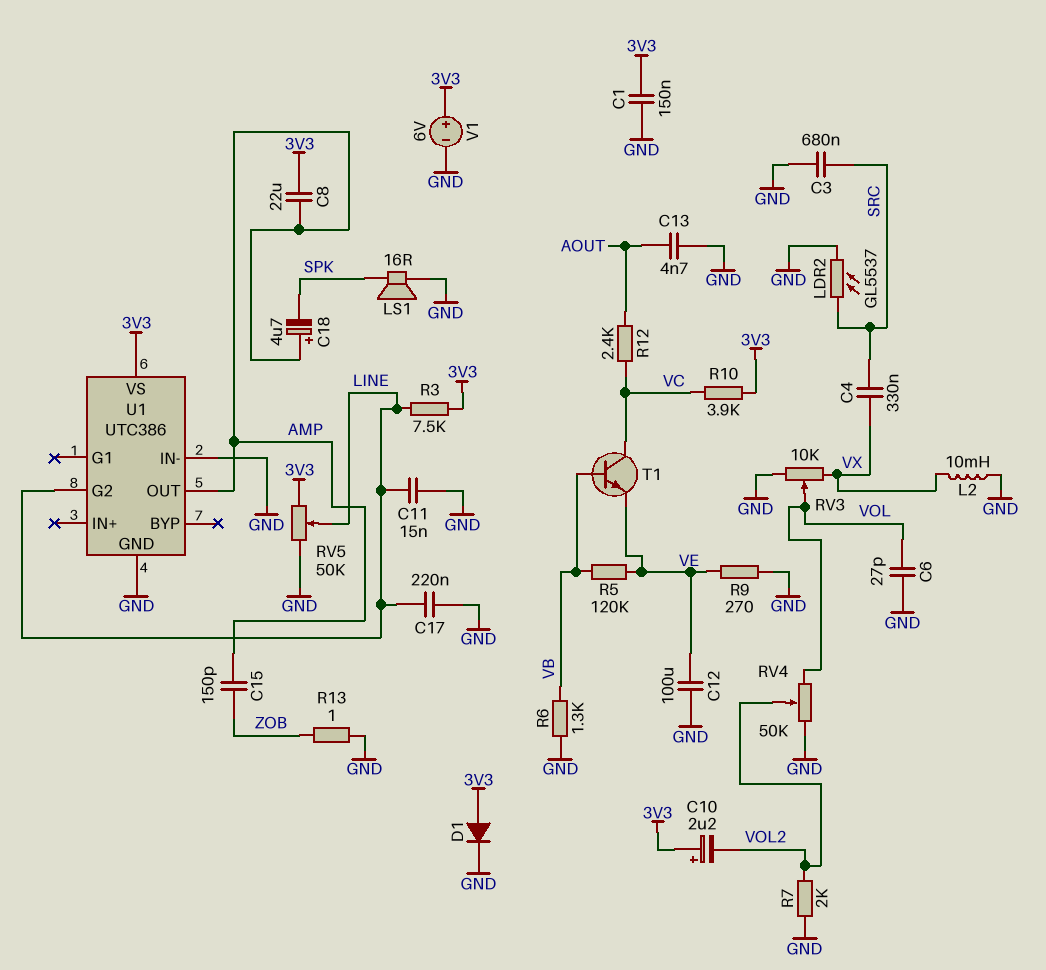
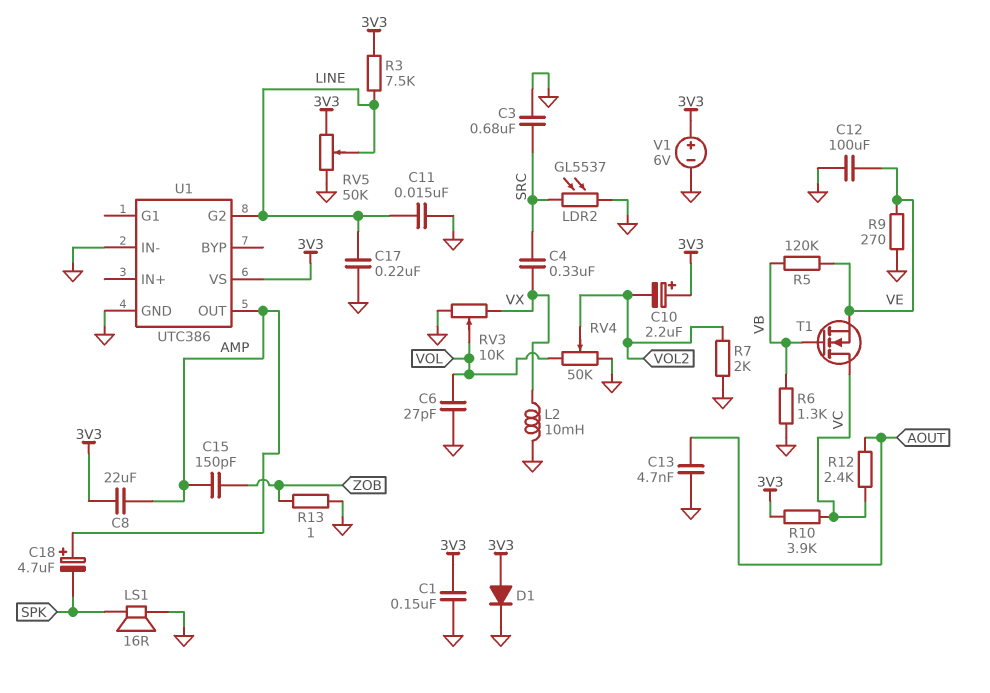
T1: NPN (B VB, C VC, E VE) -> NMOS (G VB, D VC, S VE)

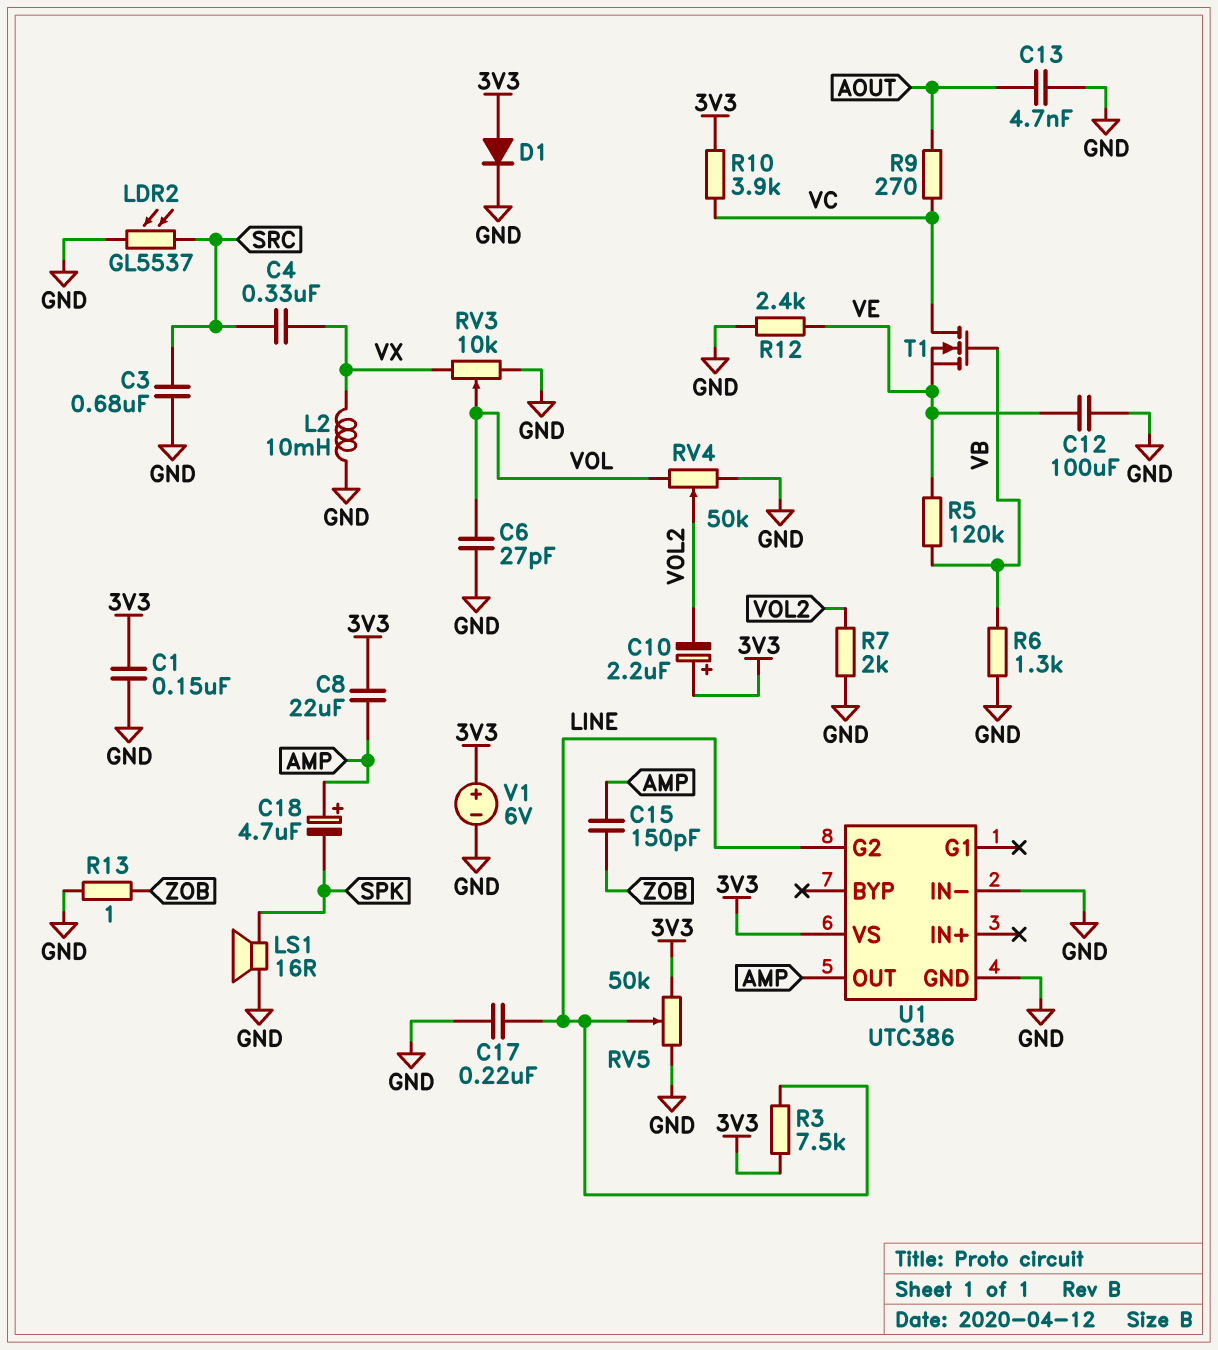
C11: 15nF (GND, LINE) -> none
R9: 270 (GND, VE) -> 270 (AOUT, VC)
R12: 2.4k (AOUT, VC) -> 2.4k (GND, VE)

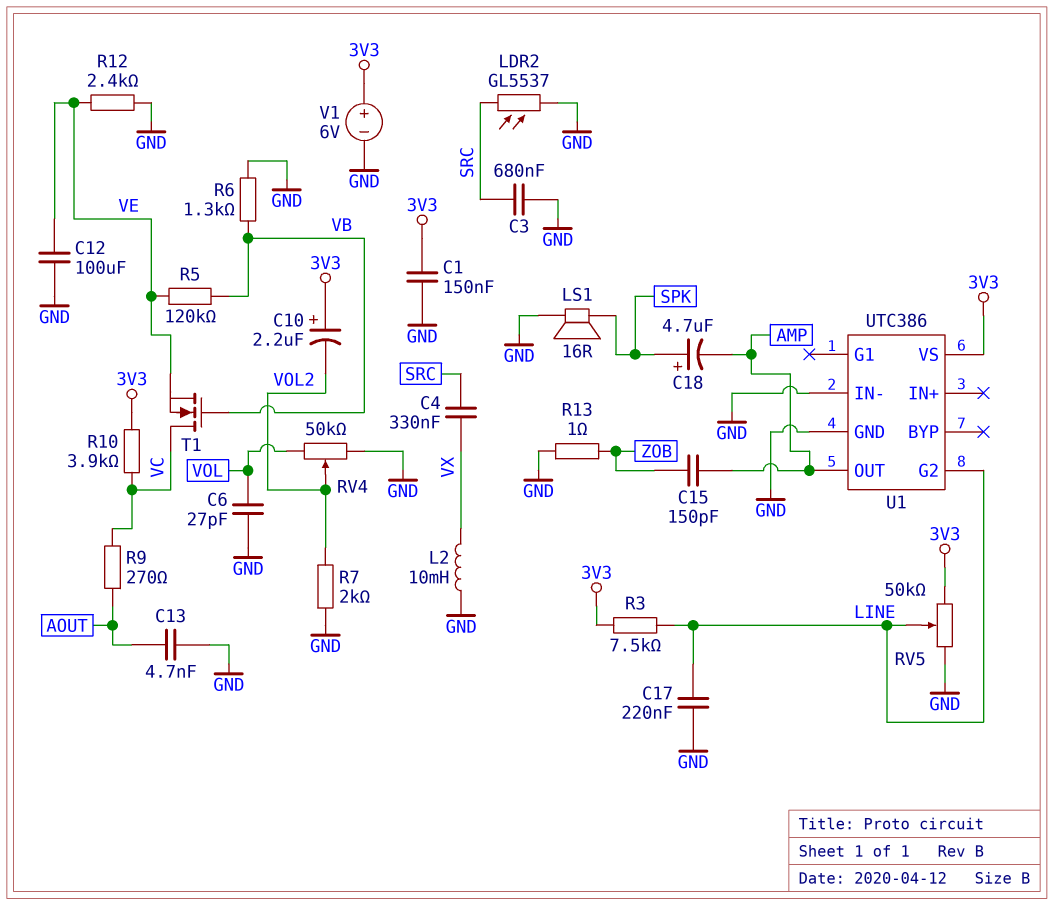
C8: 22uF (3V3, AMP) -> none
C18: 4.7uF (plus AMP, minus SPK) -> 4.7uF (plus SPK, minus AMP)
D1: diode (A 3V3, K GND) -> none
RV3: 10k (GND, VX, wiper VOL) -> none

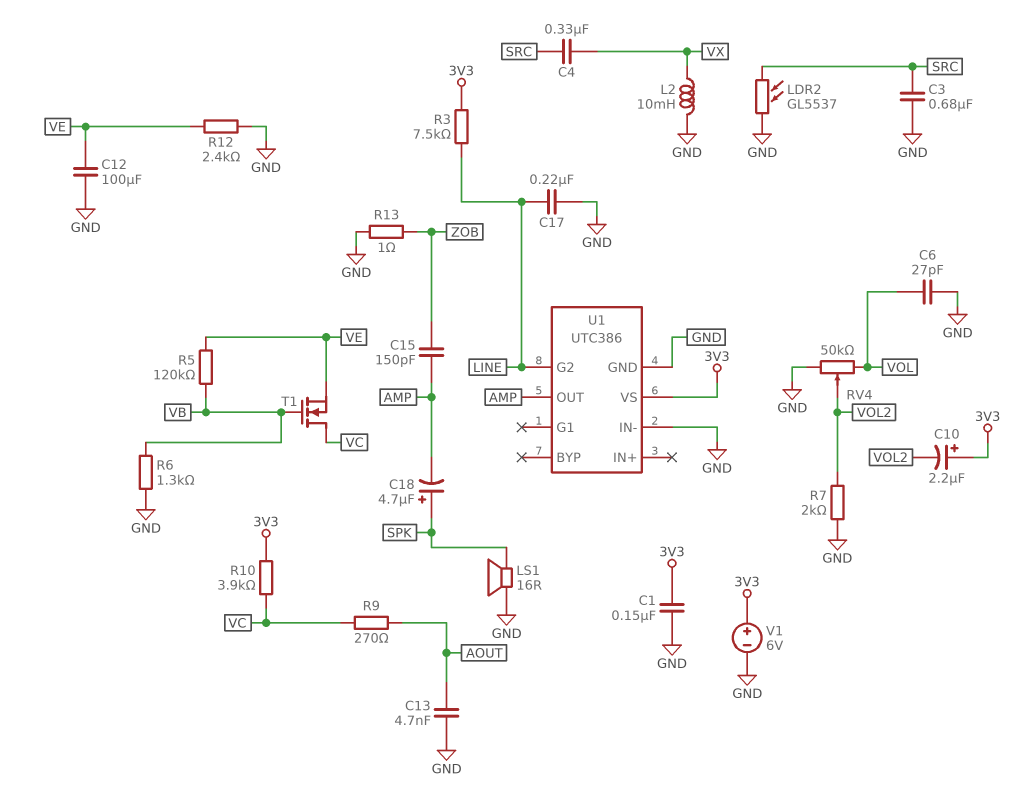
RV5: 50k (3V3, GND, wiper LINE) -> none

